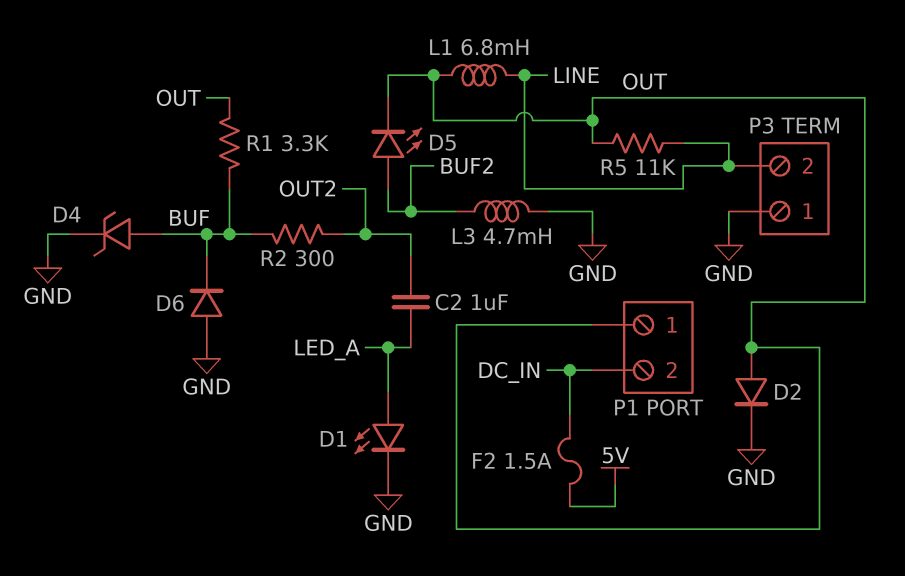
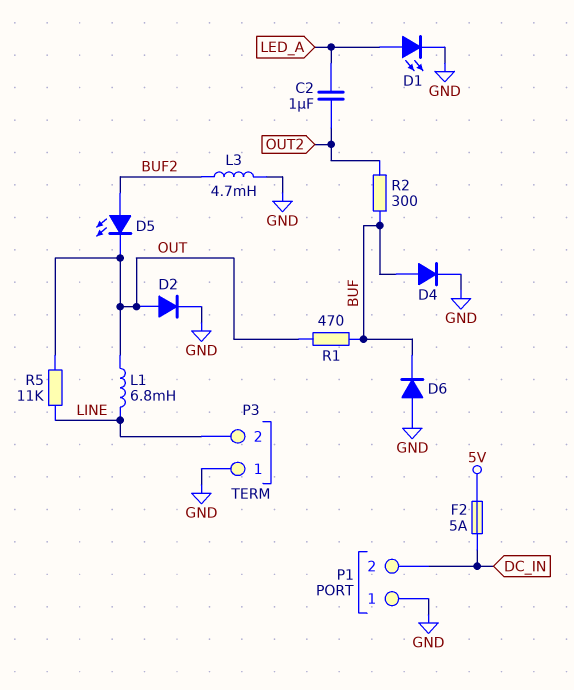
D4: zener (A BUF, K GND) -> diode (A BUF, K GND)
F2: 1.5A (5V, DC_IN) -> 5A (5V, DC_IN)
P1 pin 1: OUT -> GND
R1: 3.3k (BUF, OUT) -> 470 (BUF, OUT)

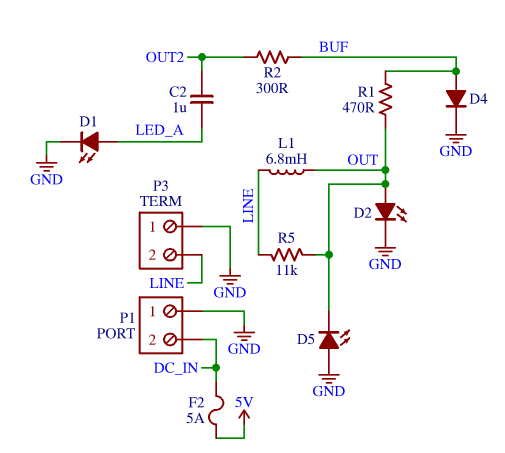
D2: diode (A OUT, K GND) -> LED (A OUT, K GND)
D5: LED (A BUF2, K OUT) -> LED (A GND, K OUT)
D6: diode (A GND, K BUF) -> none
L3: 4.7mH (BUF2, GND) -> none

